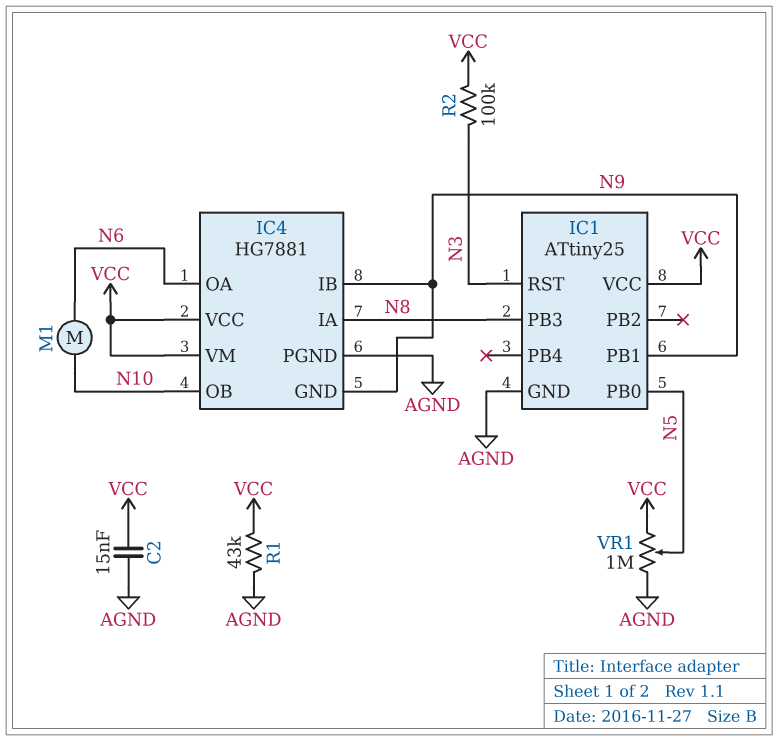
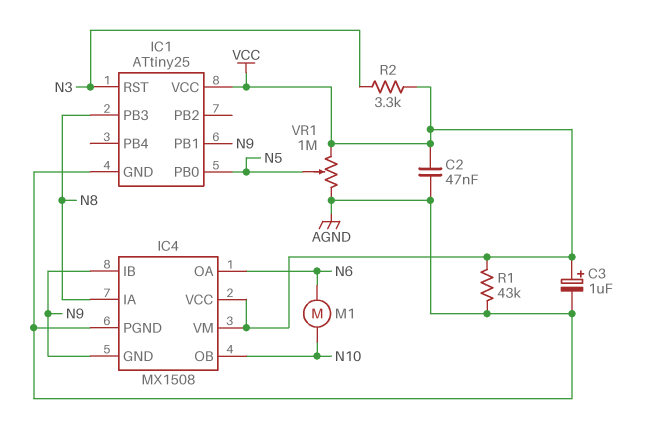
C2: 15nF (AGND, VCC) -> 47nF (AGND, VCC)
C3: none -> 1uF (plus VCC, minus AGND)
IC4: HG7881 -> MX1508
R2: 100k (N3, VCC) -> 3.3k (N3, VCC)

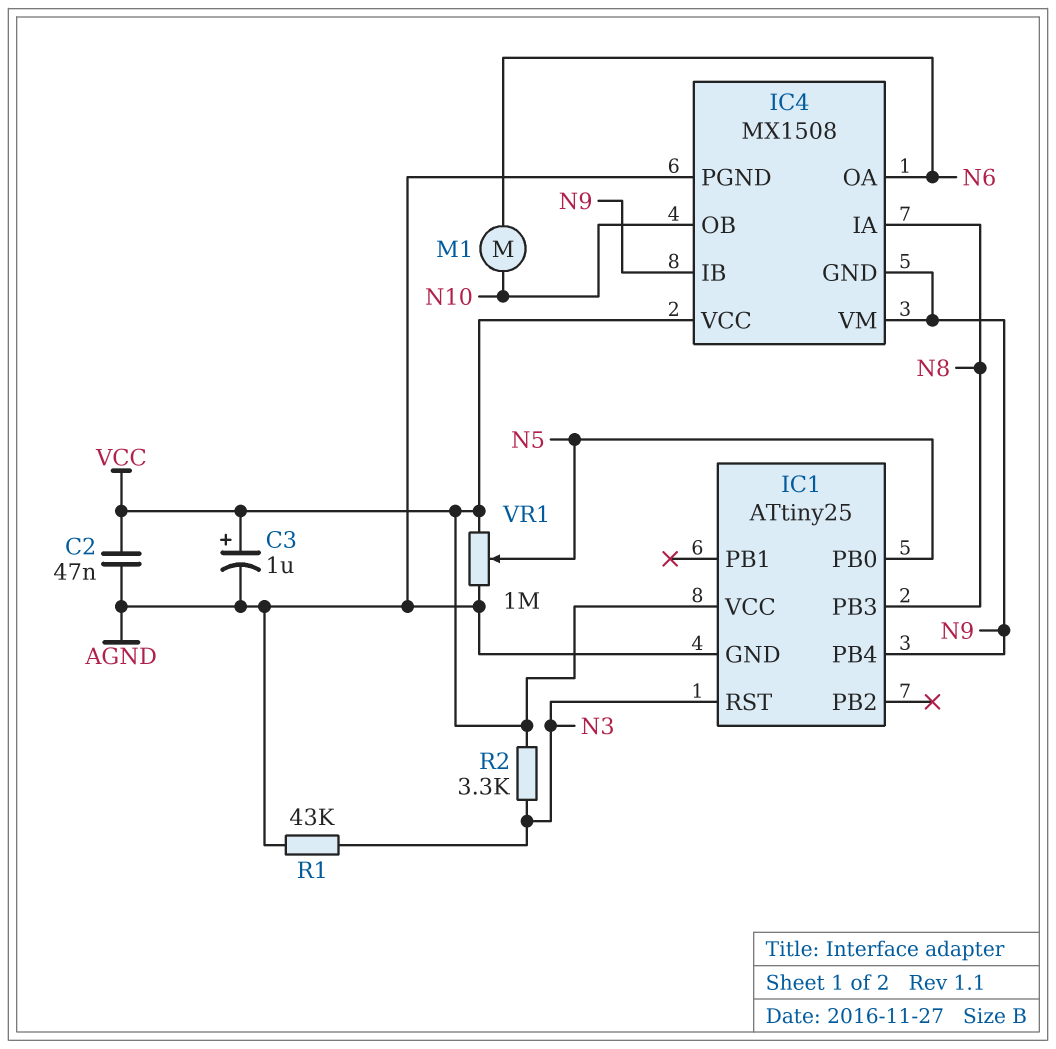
IC1 pin PB1: N9 -> none
IC1 pin PB4: none -> N9
IC4 pin VM: VCC -> N9
R1: 43k (AGND, VCC) -> 43k (AGND, N3)

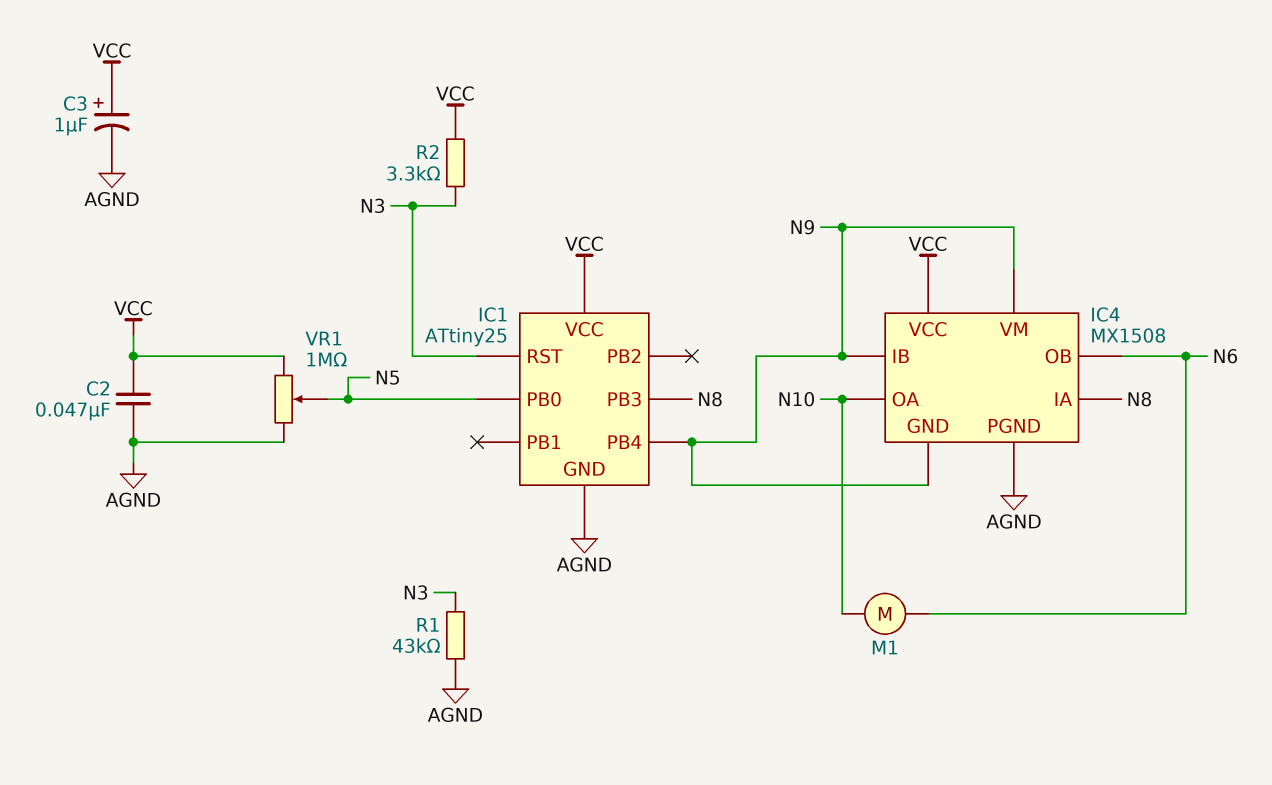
IC4 pin OA: N6 -> N10
IC4 pin OB: N10 -> N6

